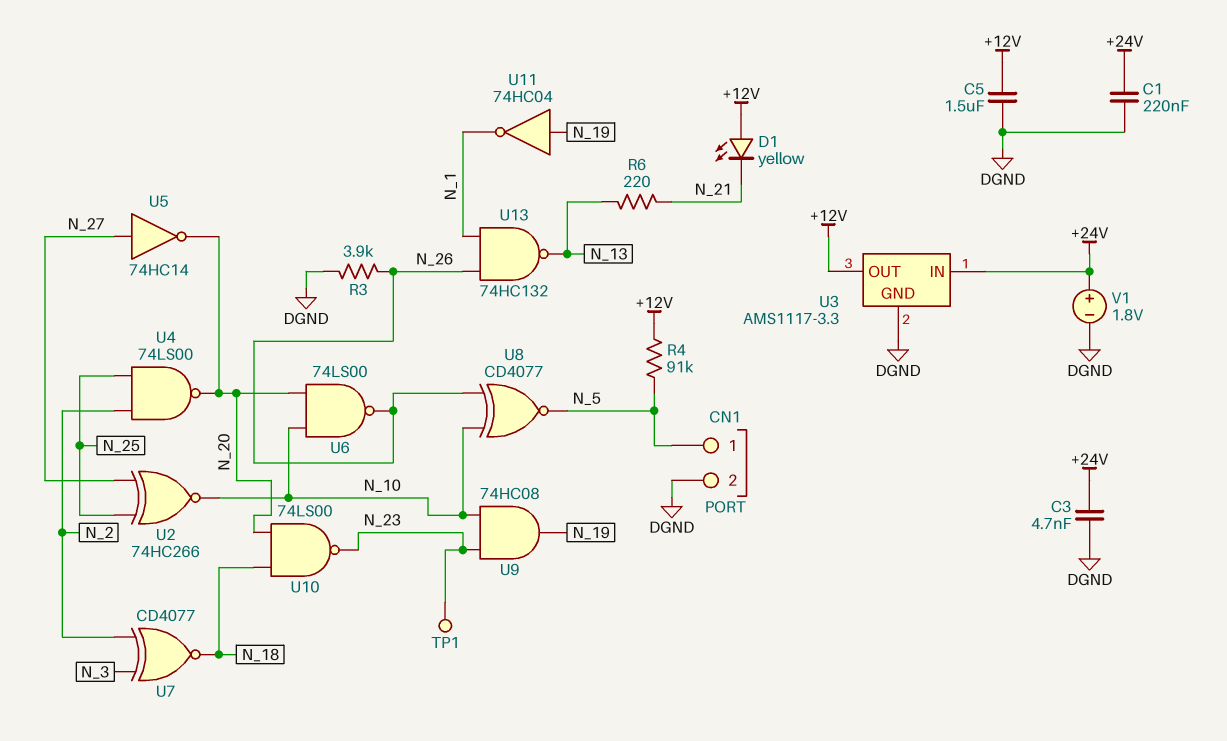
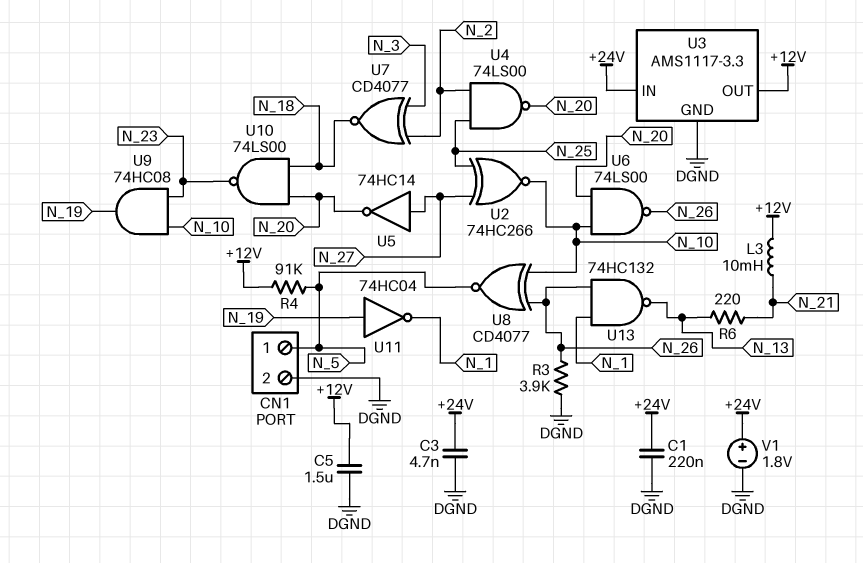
D1: LED yellow (A +12V, K N_21) -> none
L3: none -> 10mH (+12V, N_21)
TP1: test point (N_23) -> none

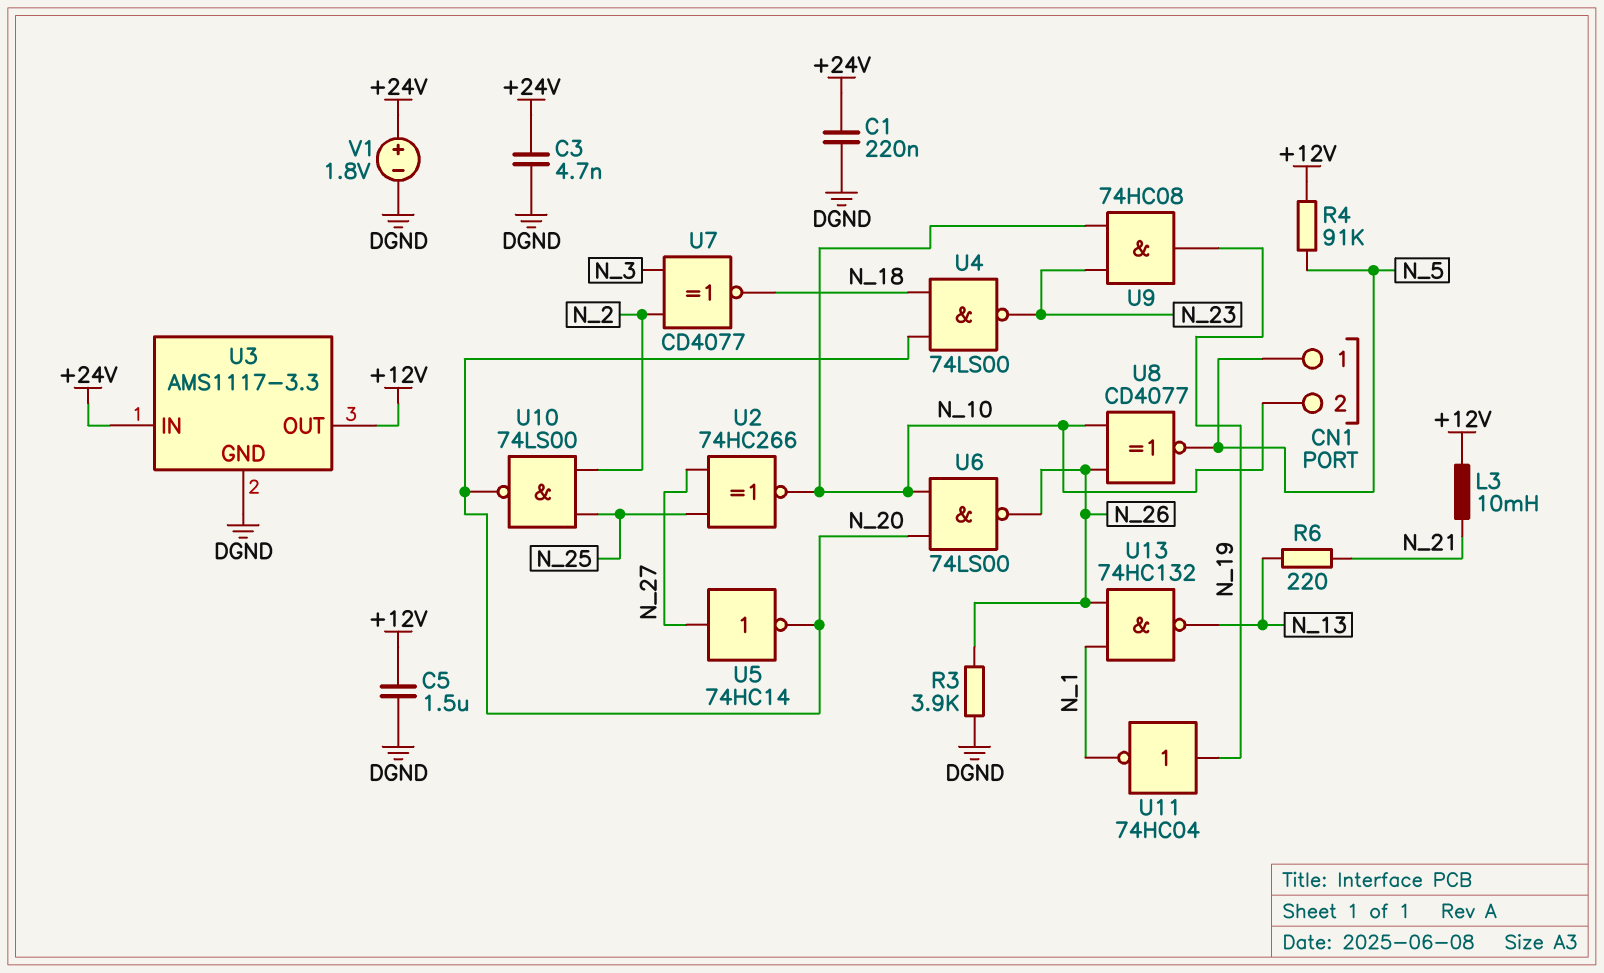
CN1 pin 2: DGND -> N_10
U4: NAND 74LS00 (in N_2, in N_25, out N_20) -> NAND 74LS00 (in N_18, in N_20, out N_23)
U10: NAND 74LS00 (in N_18, in N_20, out N_23) -> NAND 74LS00 (in N_2, in N_25, out N_20)

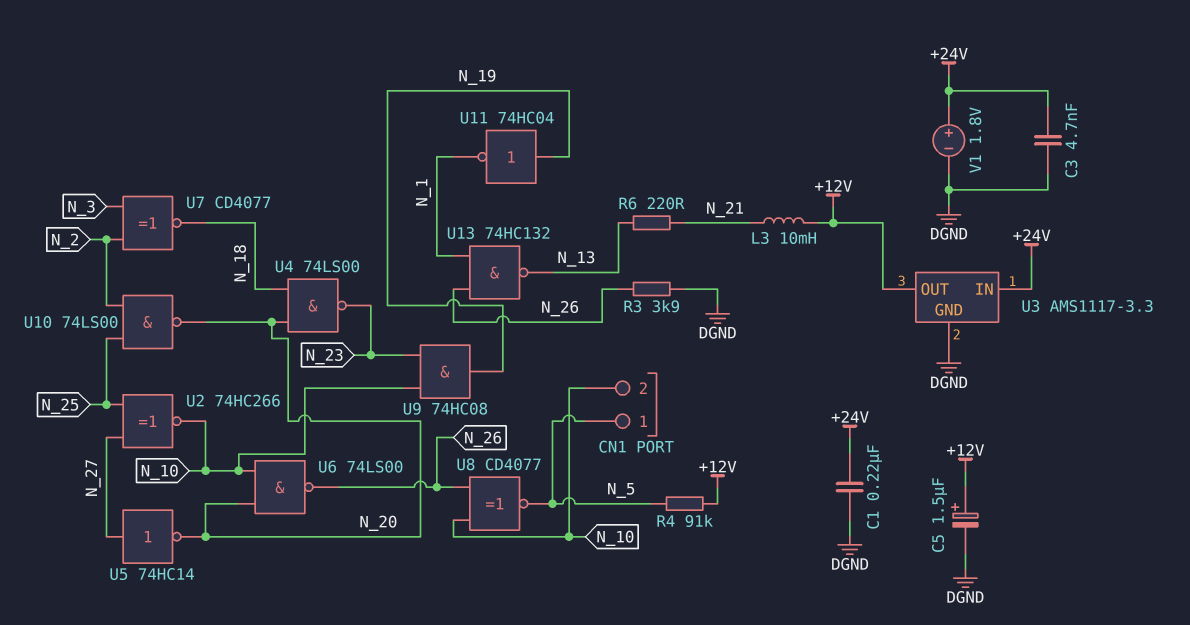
C5: 1.5uF (+12V, DGND) -> 1.5uF (plus +12V, minus DGND)

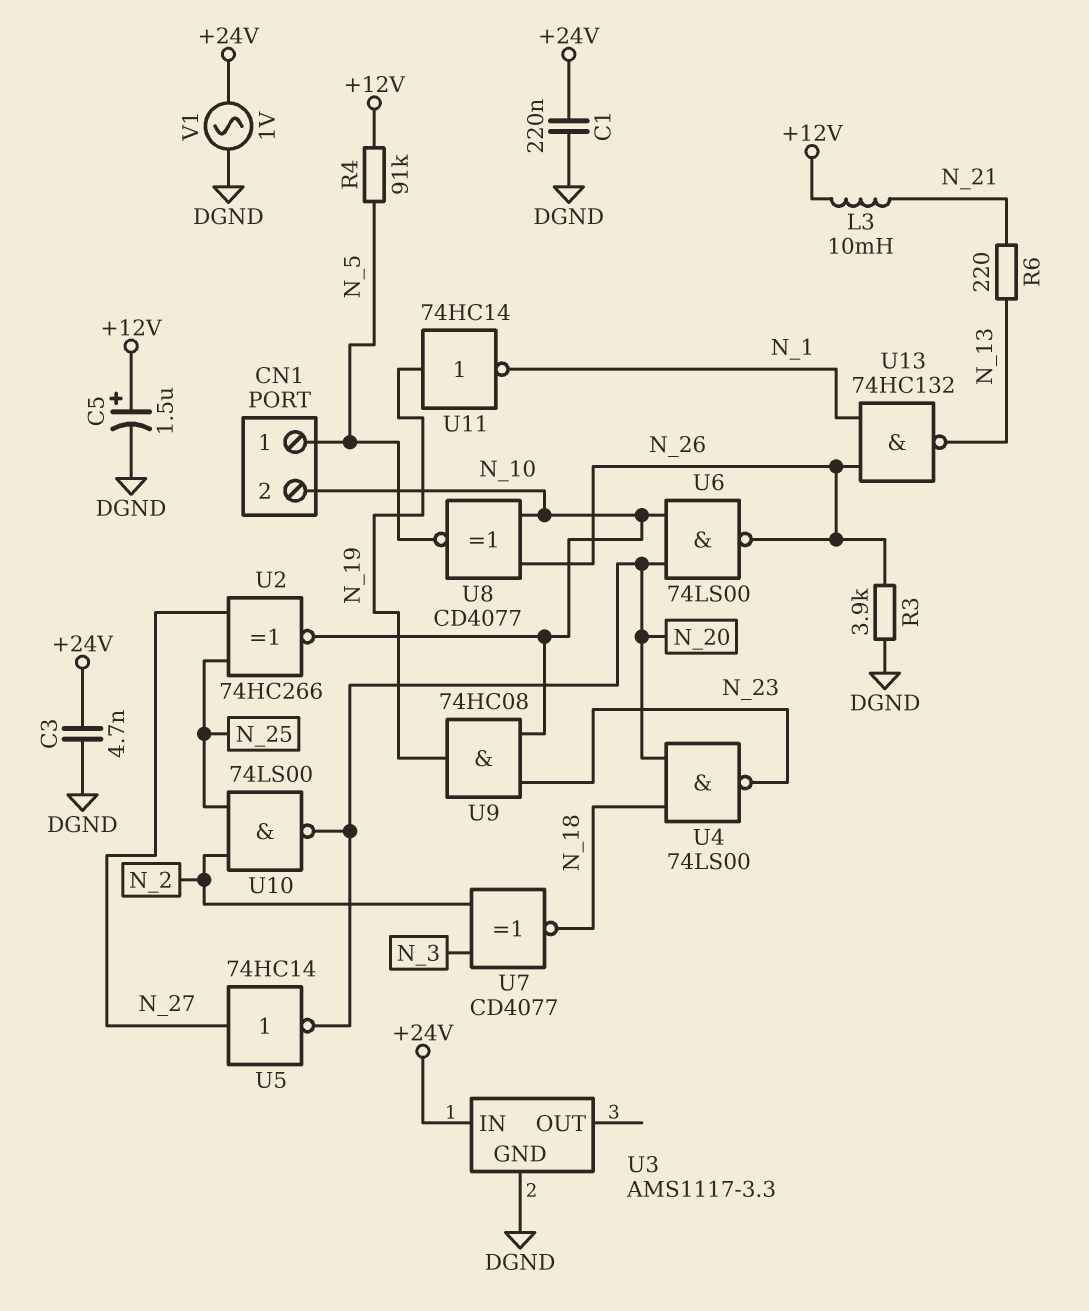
U3 pin OUT: +12V -> none
U11: NOT 74HC04 (in N_19, out N_1) -> NOT 74HC14 (in N_19, out N_1)
V1: 1.8V (plus +24V, minus DGND) -> AC 1V (+24V, DGND)

